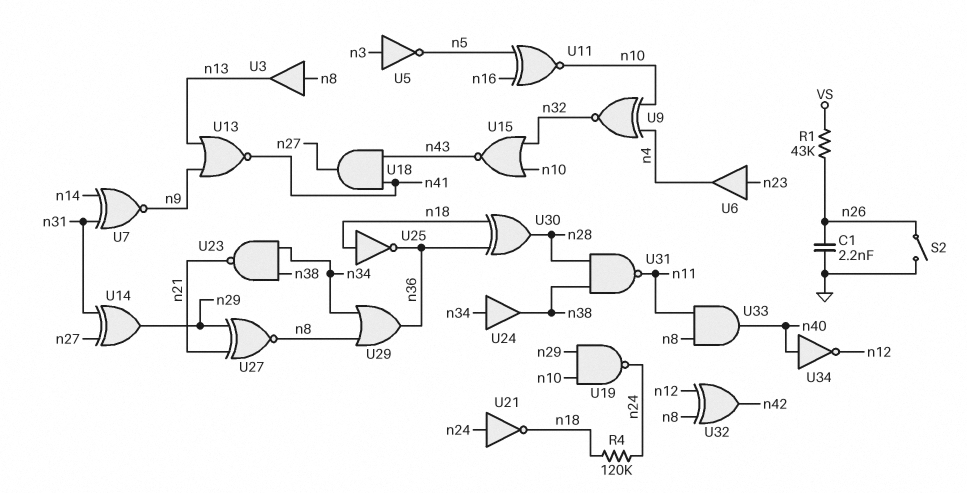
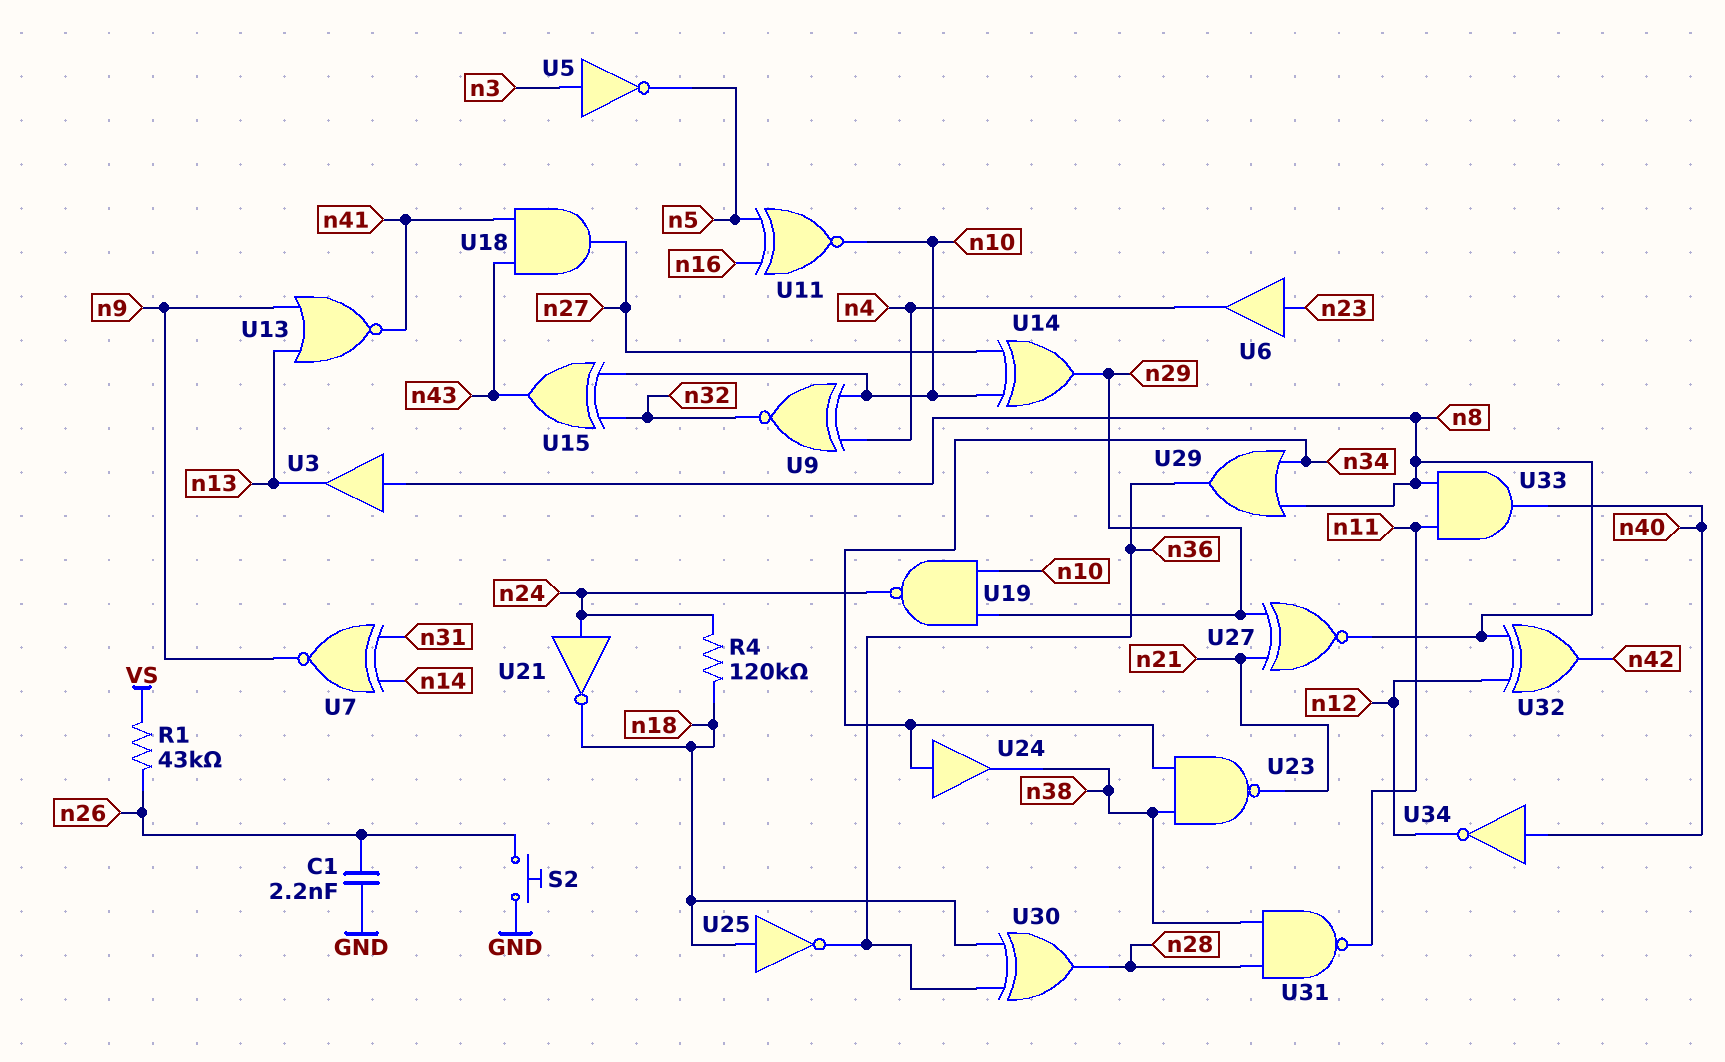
S2: switch (GND, n26) -> button (GND, n26)
U14: XOR (in n27, in n31, out n29) -> XOR (in n10, in n27, out n29)
U15: NOR (in n10, in n32, out n43) -> XOR (in n10, in n32, out n43)

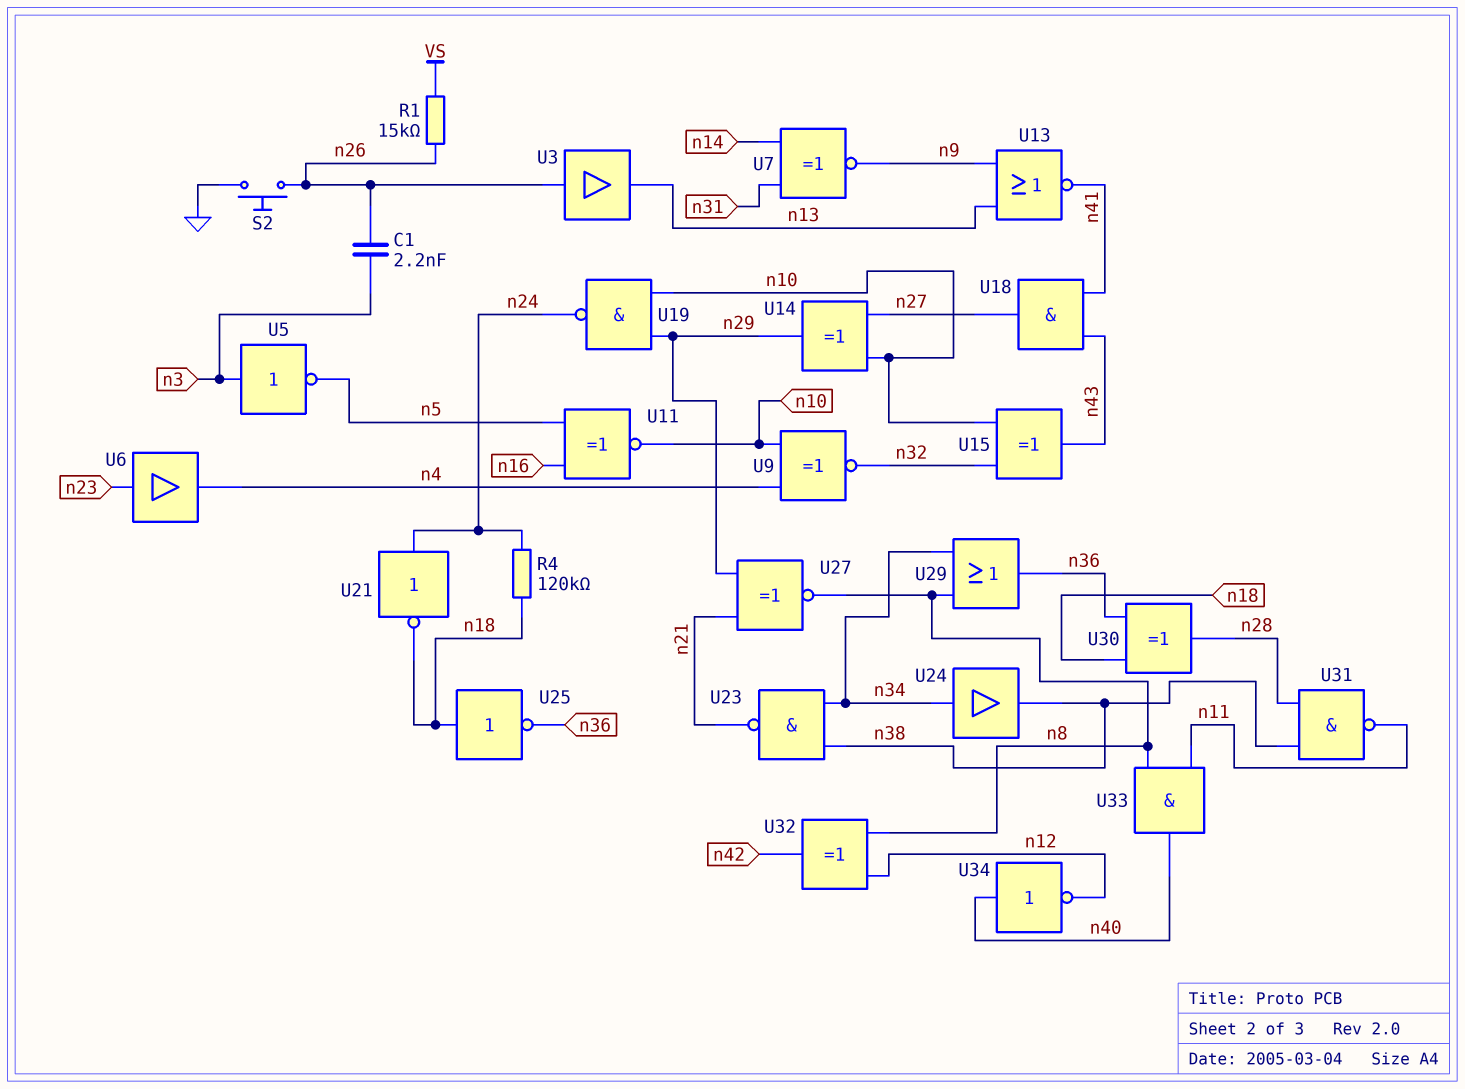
C1: 2.2nF (GND, n26) -> 2.2nF (n3, n26)
R1: 43k (VS, n26) -> 15k (VS, n26)
U3: buffer (in n8, out n13) -> buffer (in n26, out n13)

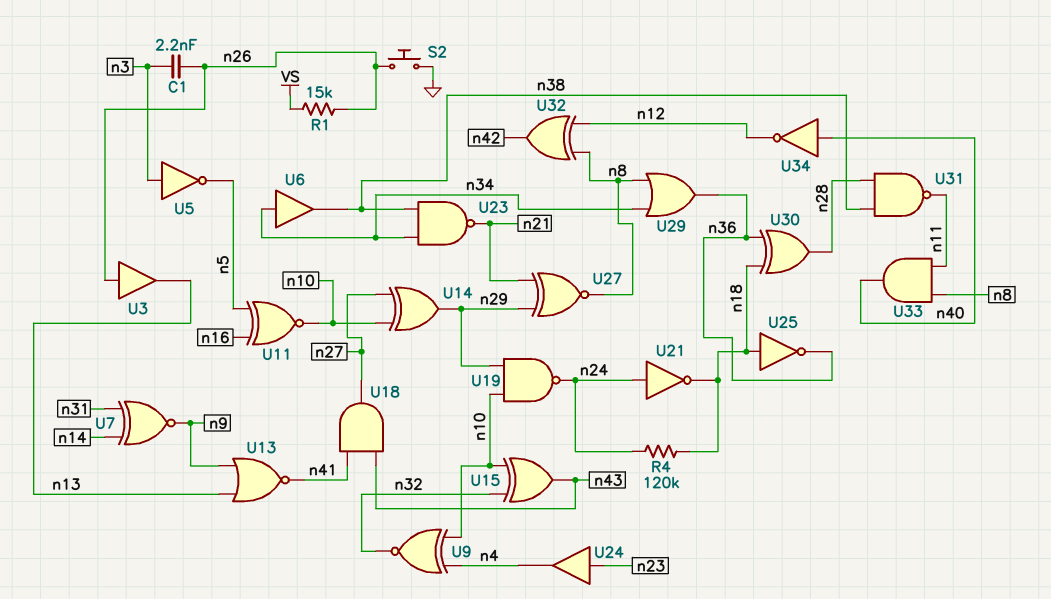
U6: buffer (in n23, out n4) -> buffer (in n34, out n38)
U24: buffer (in n34, out n38) -> buffer (in n23, out n4)

